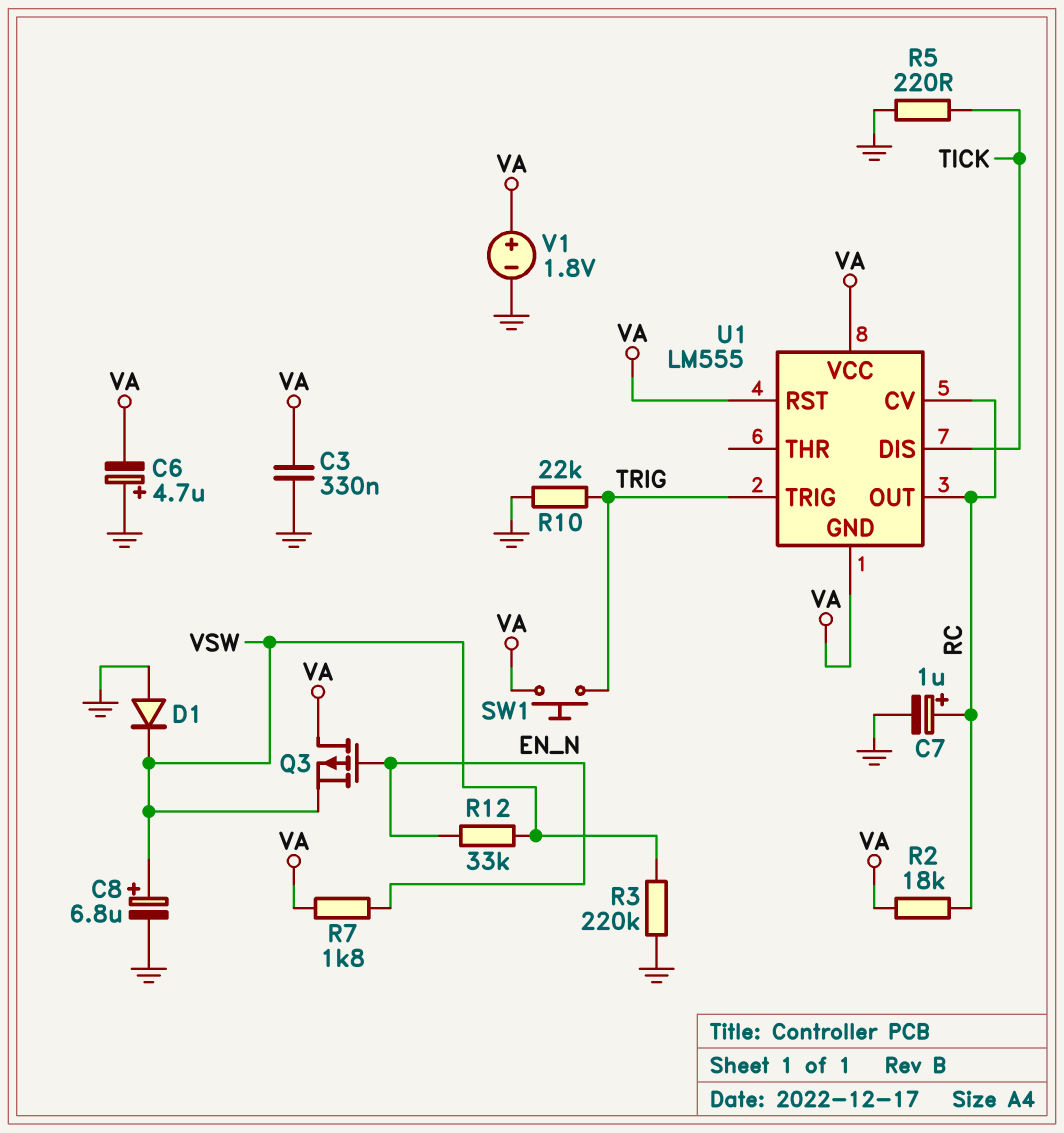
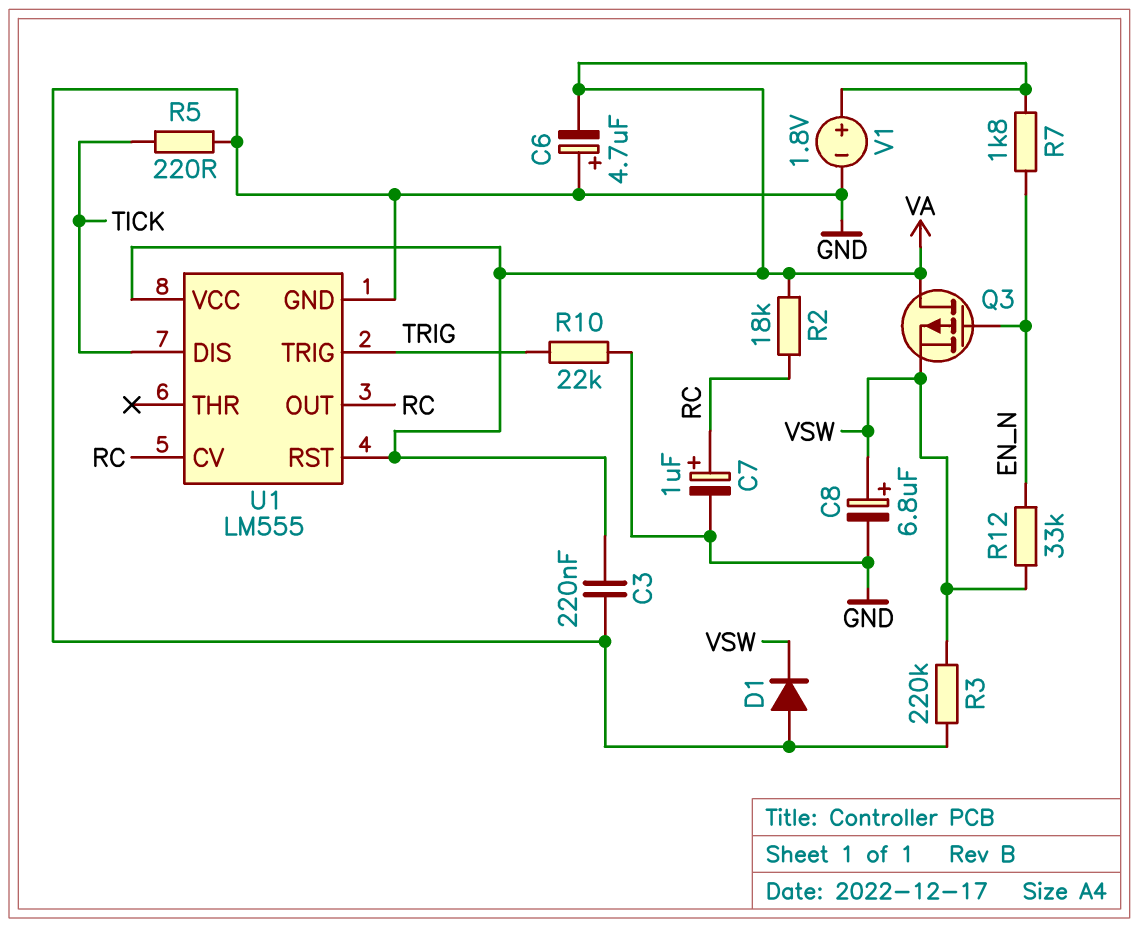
C3: 330nF (GND, VA) -> 220nF (GND, VA)
SW1: button (TRIG, VA) -> none
U1 pin GND: VA -> GND

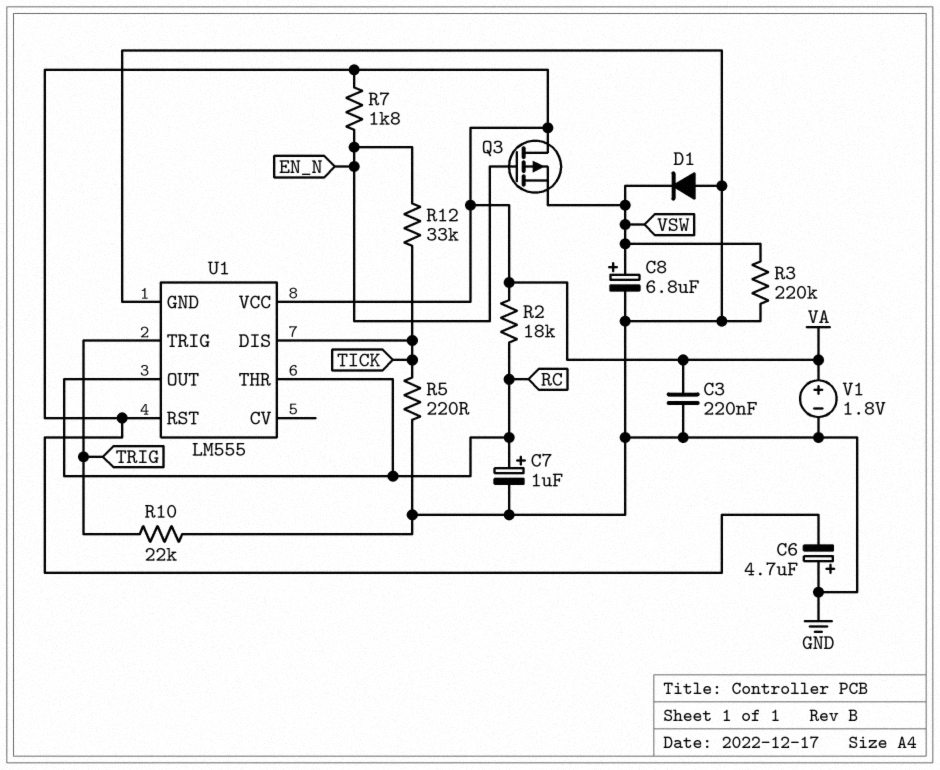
R12: 33k (EN_N, VSW) -> 33k (EN_N, TICK)
U1 pin CV: RC -> none
U1 pin THR: none -> RC

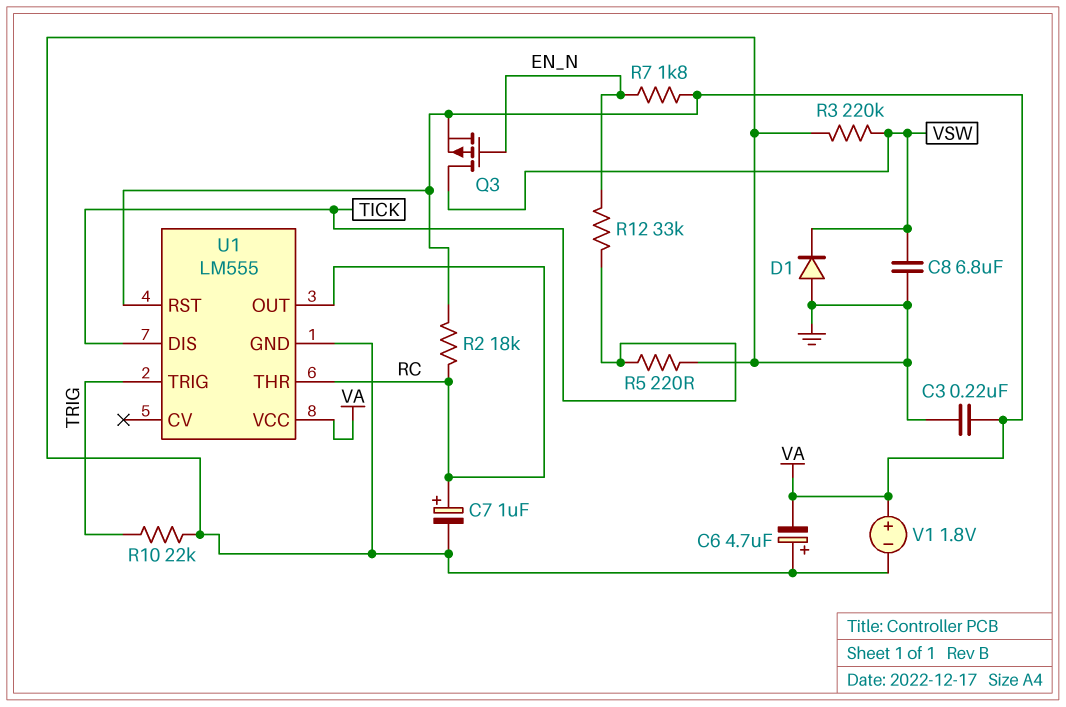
C8: 6.8uF (plus VSW, minus GND) -> 6.8uF (GND, VSW)
Q3: PMOS (G EN_N, D VA, S VSW) -> PMOS (G EN_N, D VSW, S VA)

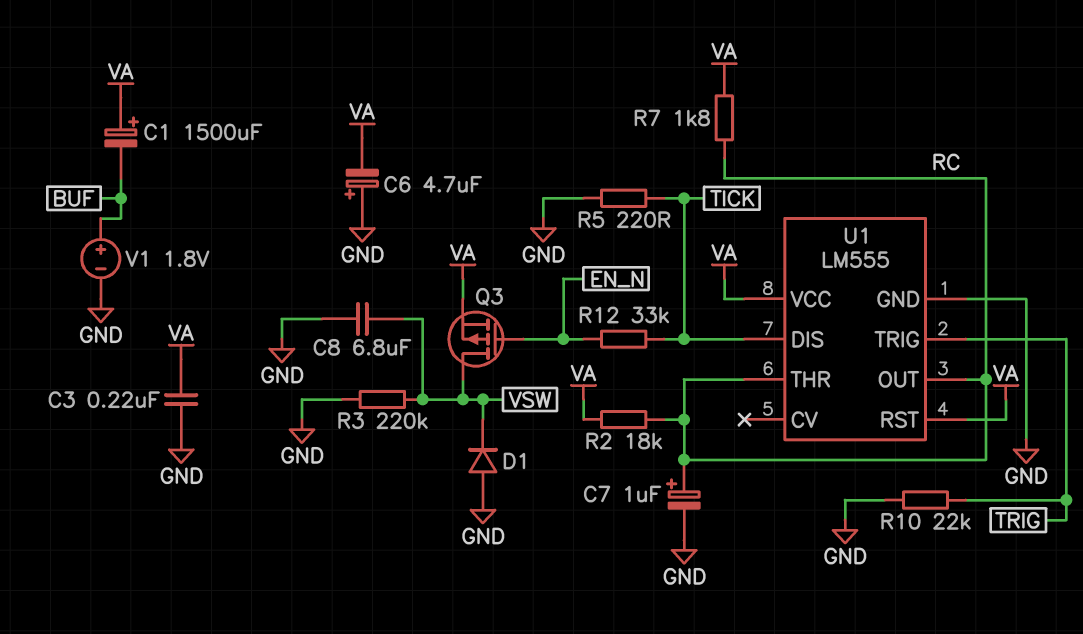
C1: none -> 1500uF (plus VA, minus BUF)
R7: 1.8k (EN_N, VA) -> 1.8k (RC, VA)
V1: 1.8V (plus VA, minus GND) -> 1.8V (plus BUF, minus GND)

